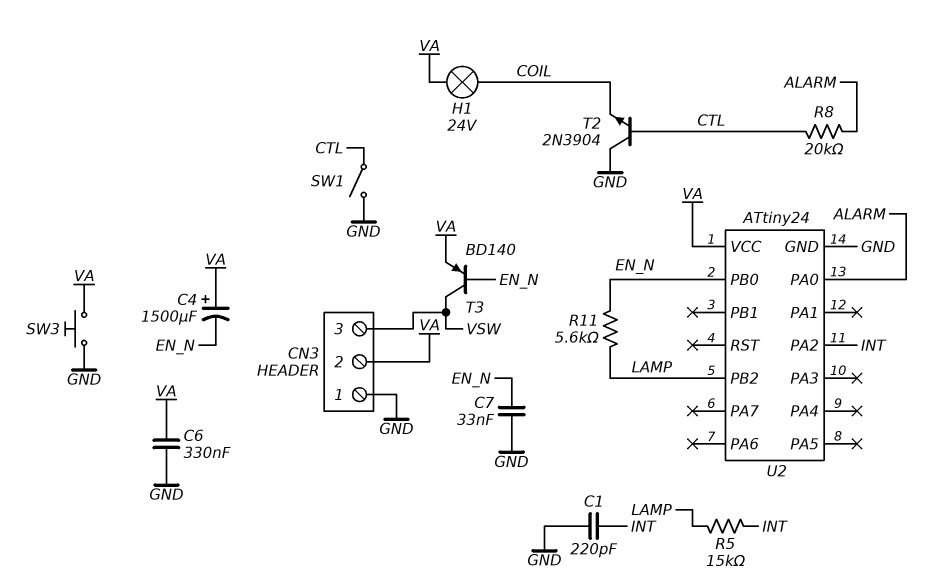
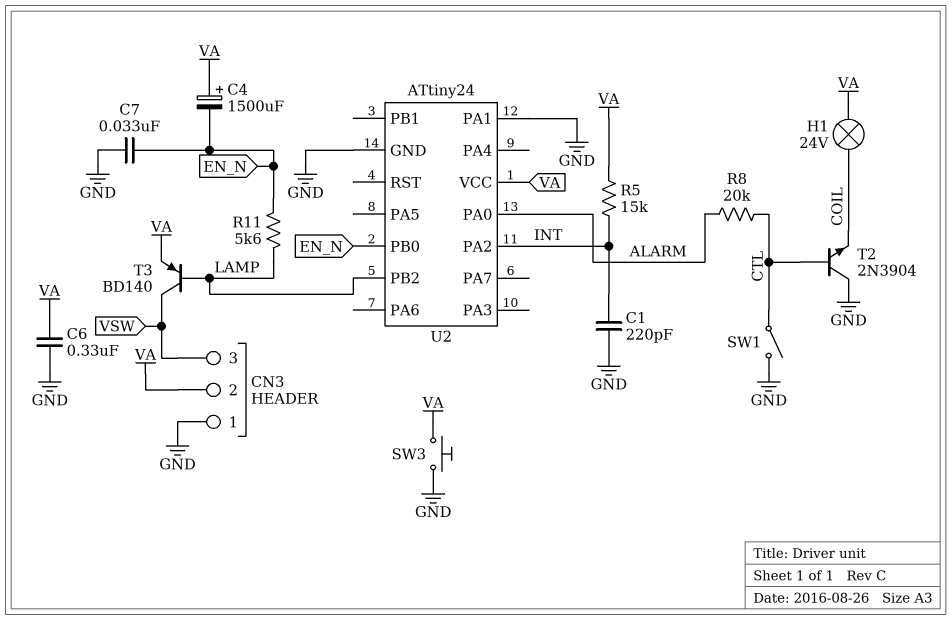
R5: 15k (INT, LAMP) -> 15k (INT, VA)
T3: PNP BD140 (B EN_N, C VSW, E VA) -> PNP BD140 (B LAMP, C VSW, E VA)
U2 pin PA1: none -> GND

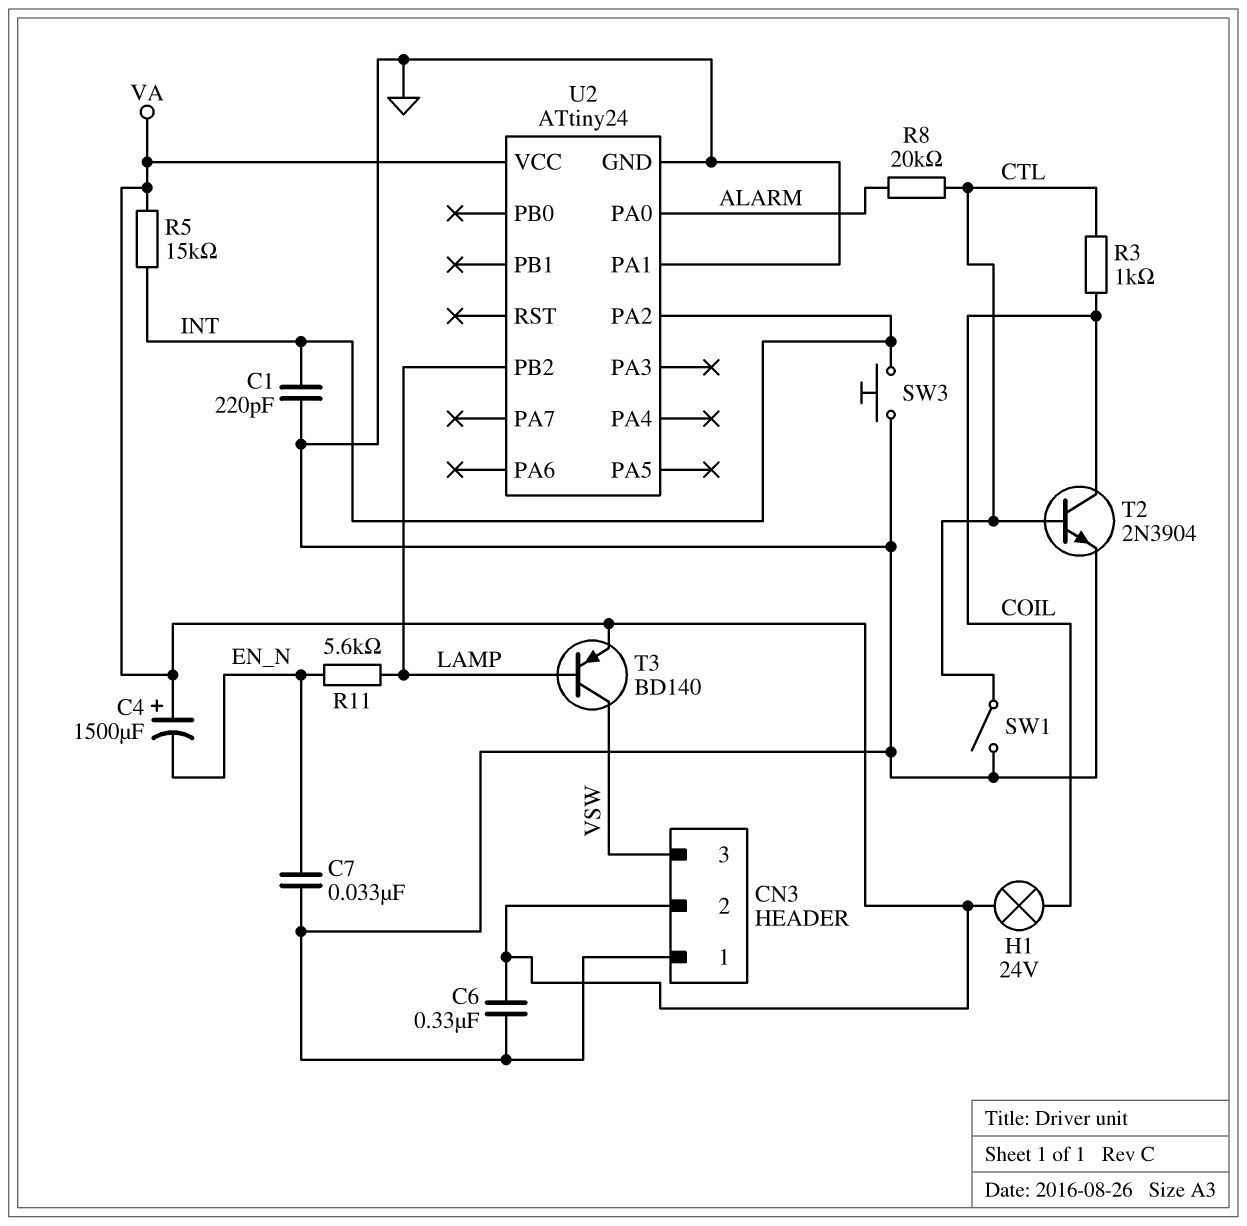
R3: none -> 1k (COIL, CTL)
SW3: button (GND, VA) -> button (GND, INT)
T2: NPN 2N3904 (B CTL, C GND, E COIL) -> NPN 2N3904 (B CTL, C COIL, E GND)
U2 pin PB0: EN_N -> none

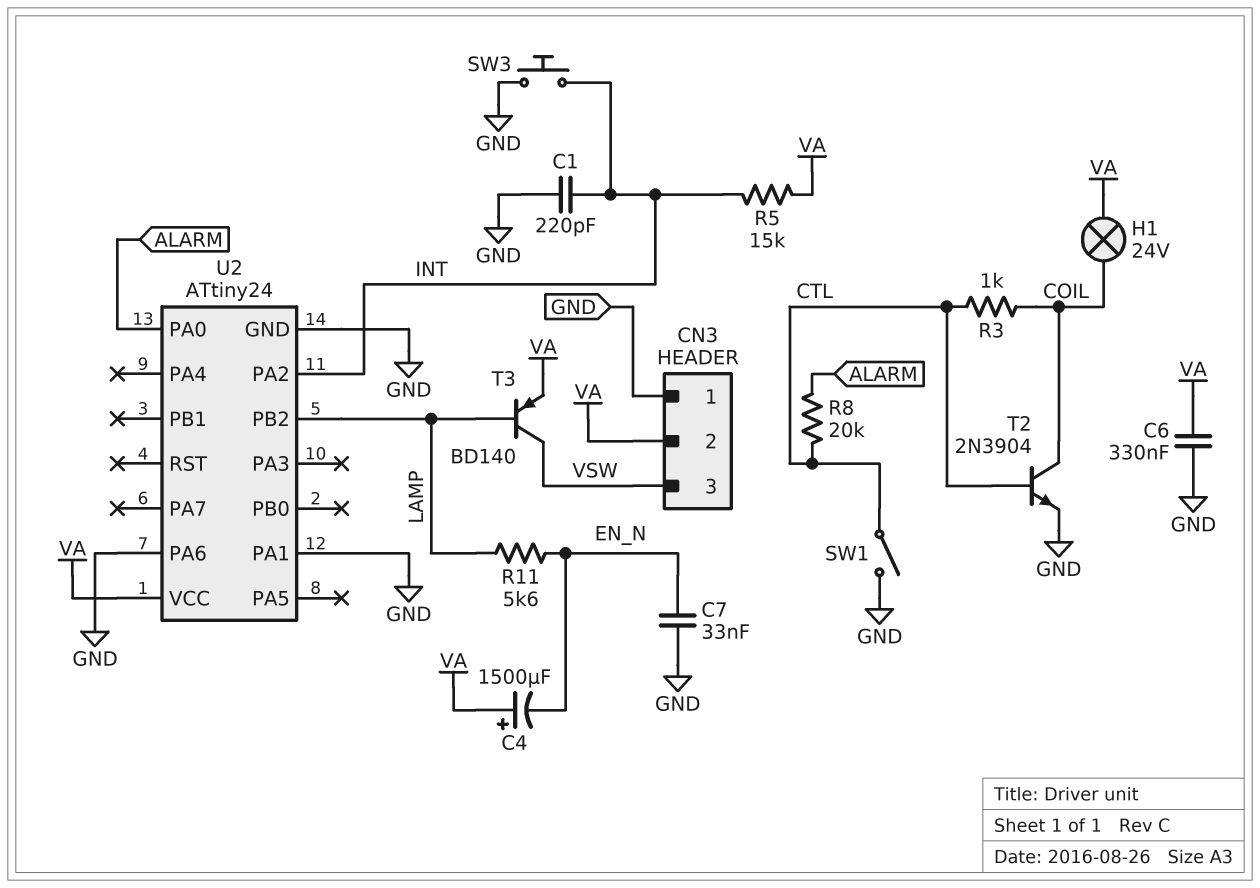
U2 pin PA6: none -> GND

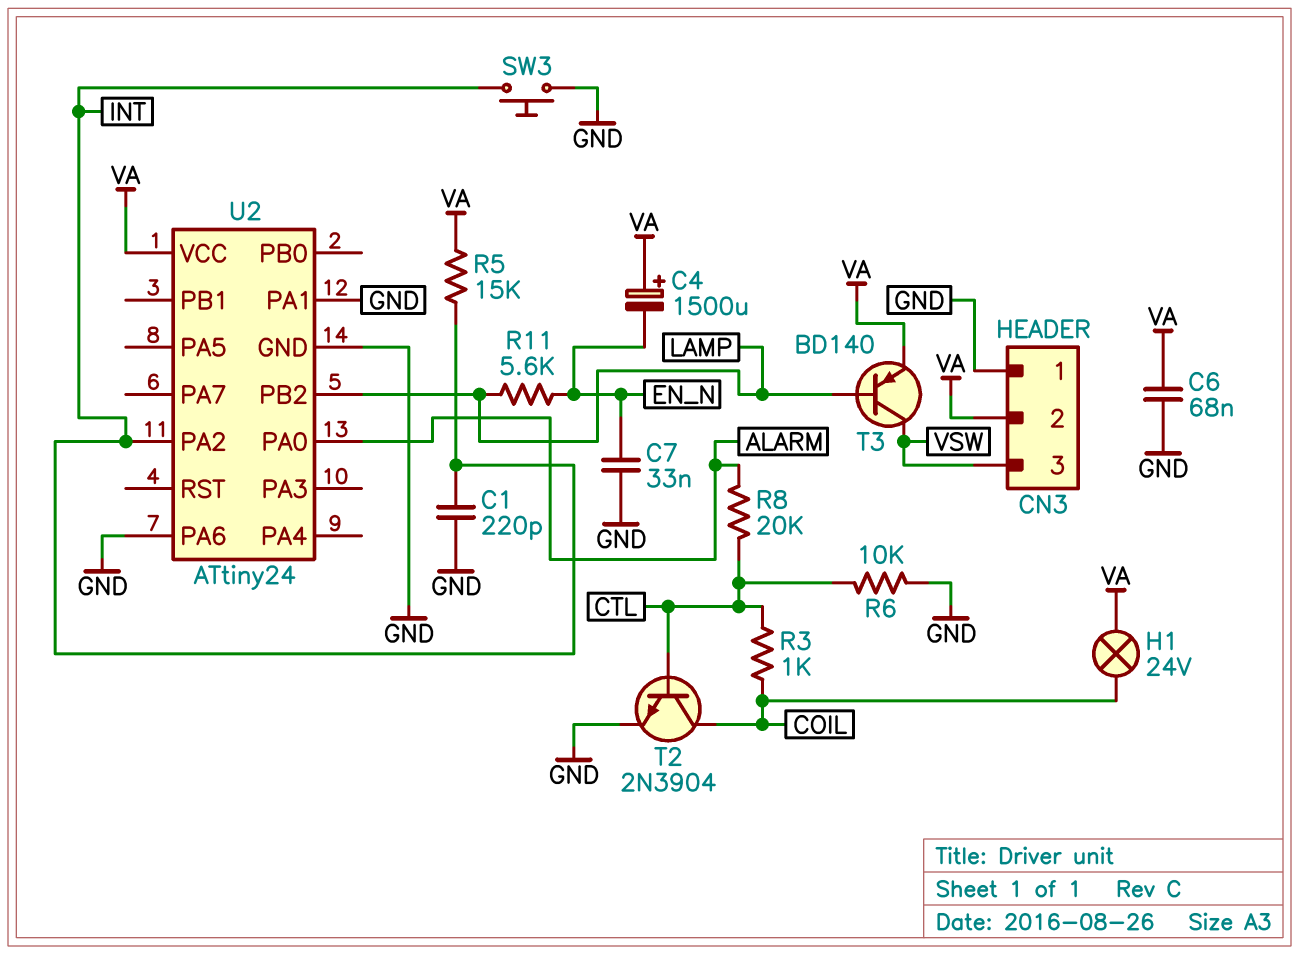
C6: 330nF (GND, VA) -> 68nF (GND, VA)
R6: none -> 10k (CTL, GND)
SW1: switch (CTL, GND) -> none

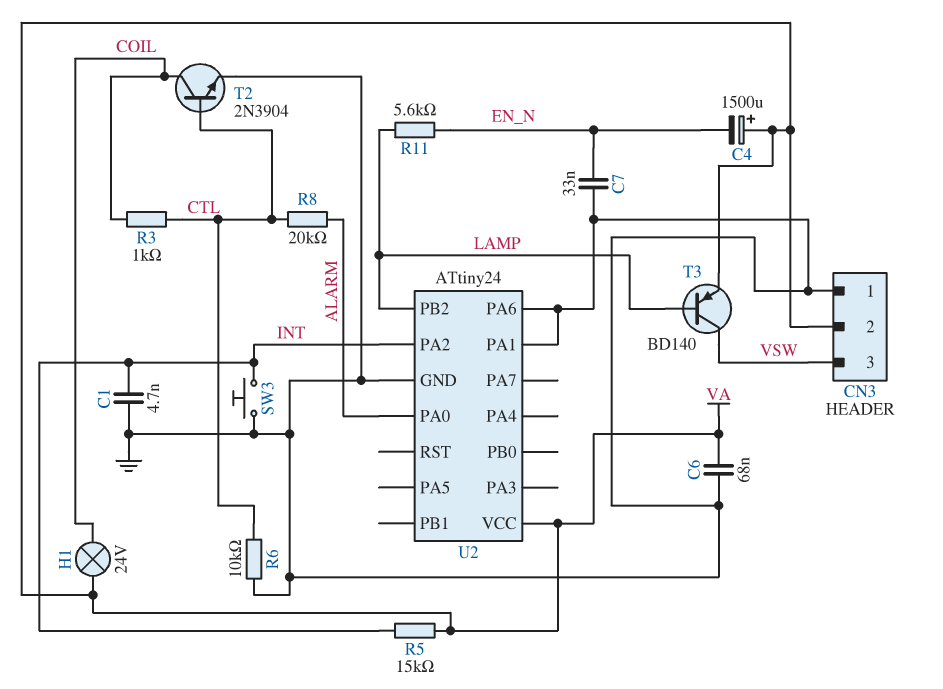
C1: 220pF (GND, INT) -> 4.7nF (GND, INT)

